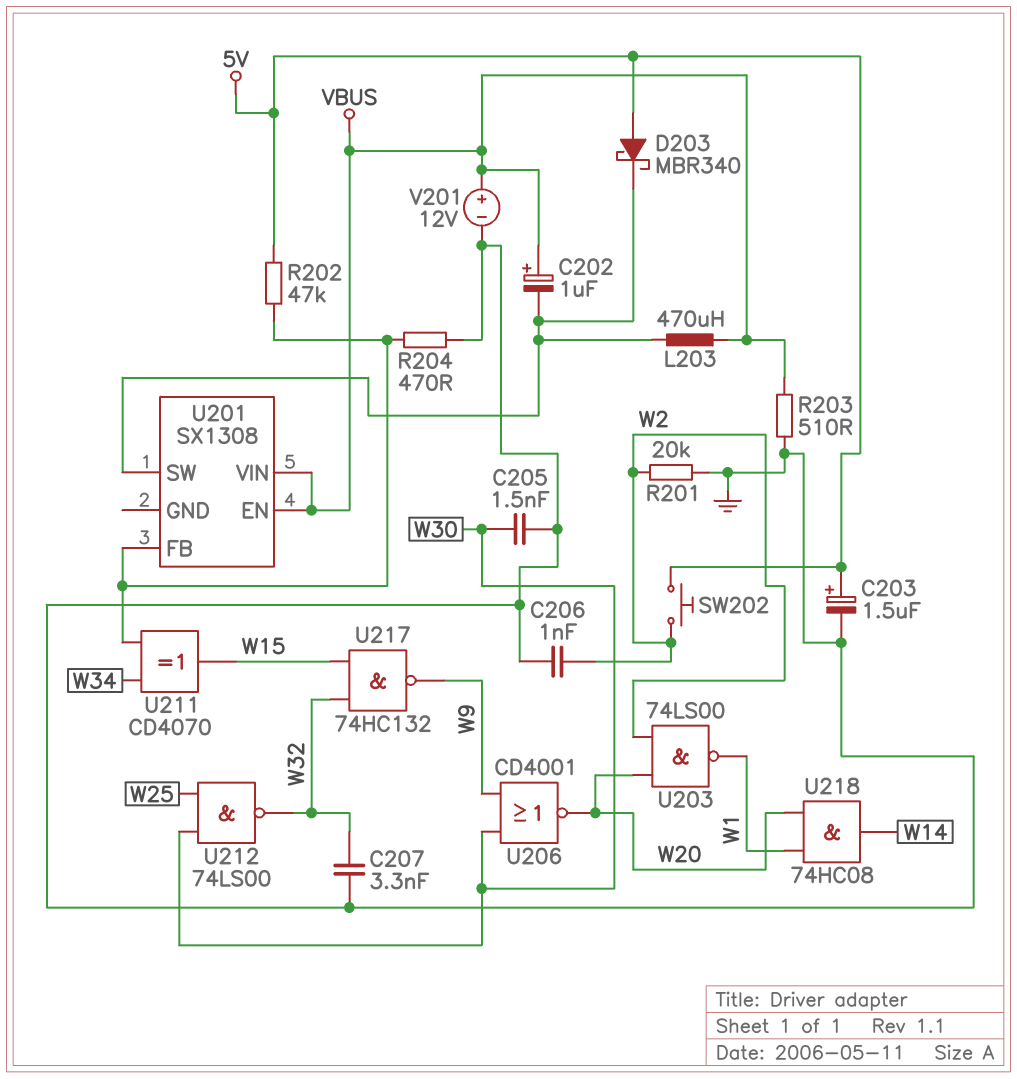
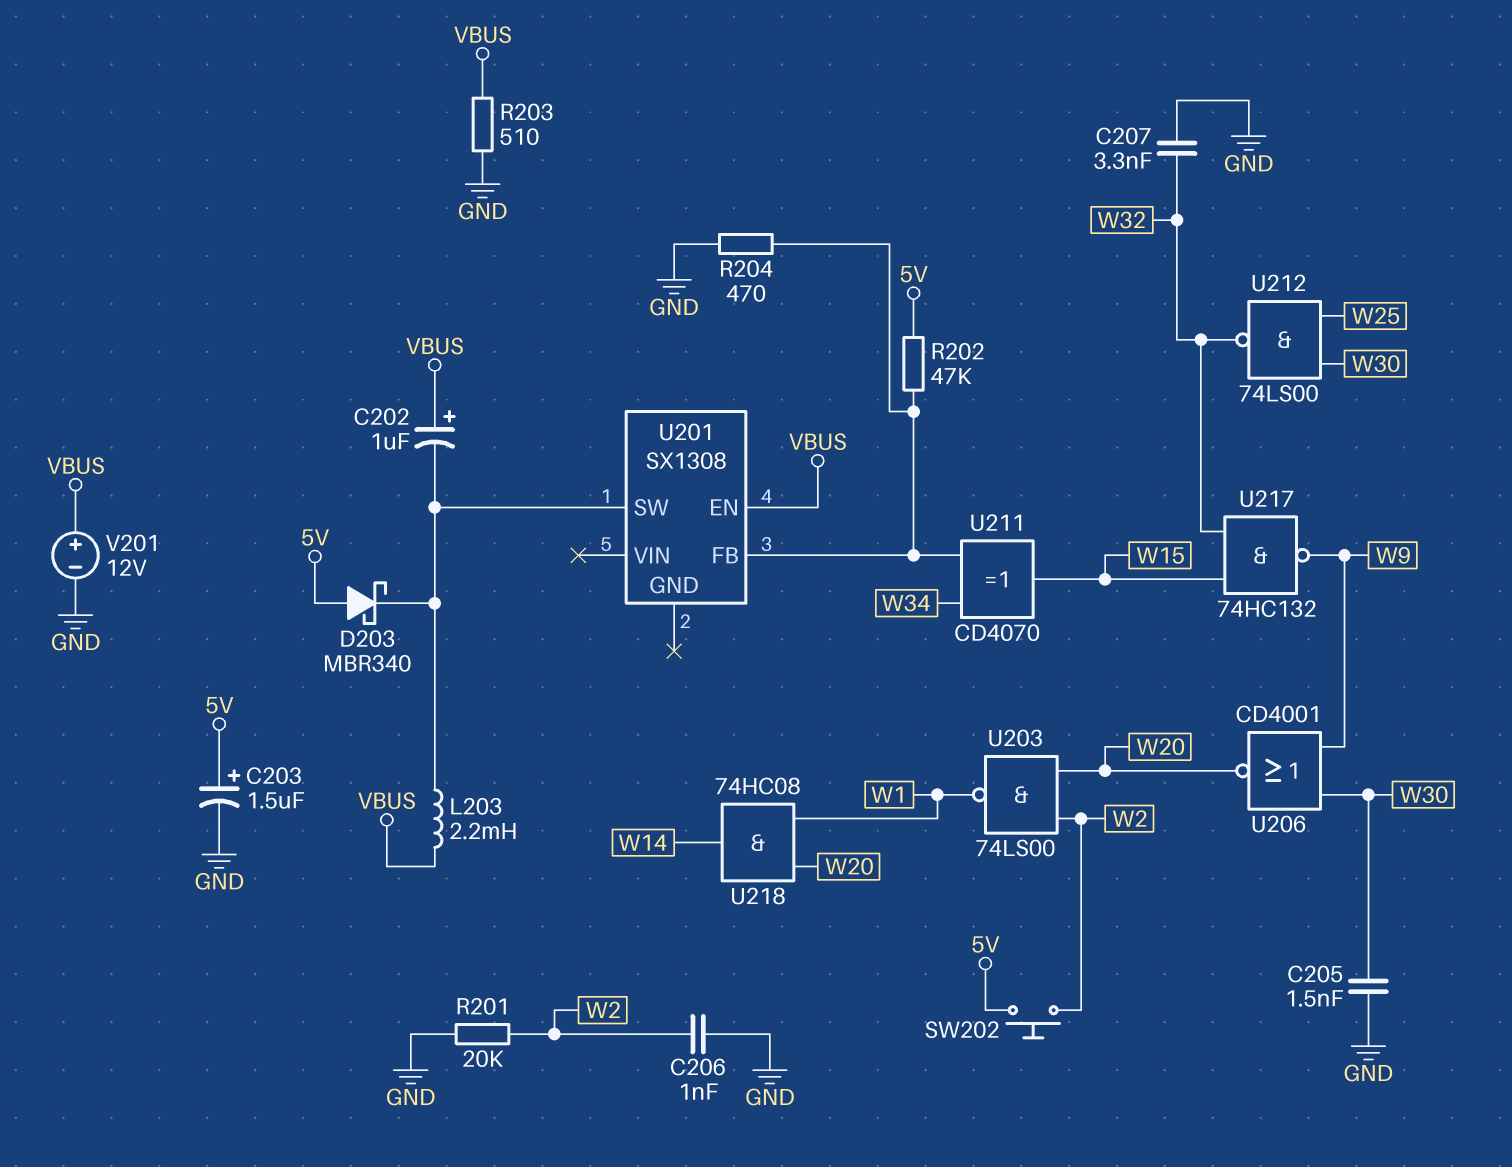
L203: 470uH (U201/SW, VBUS) -> 2.2mH (U201/SW, VBUS)
U201 pin VIN: VBUS -> none

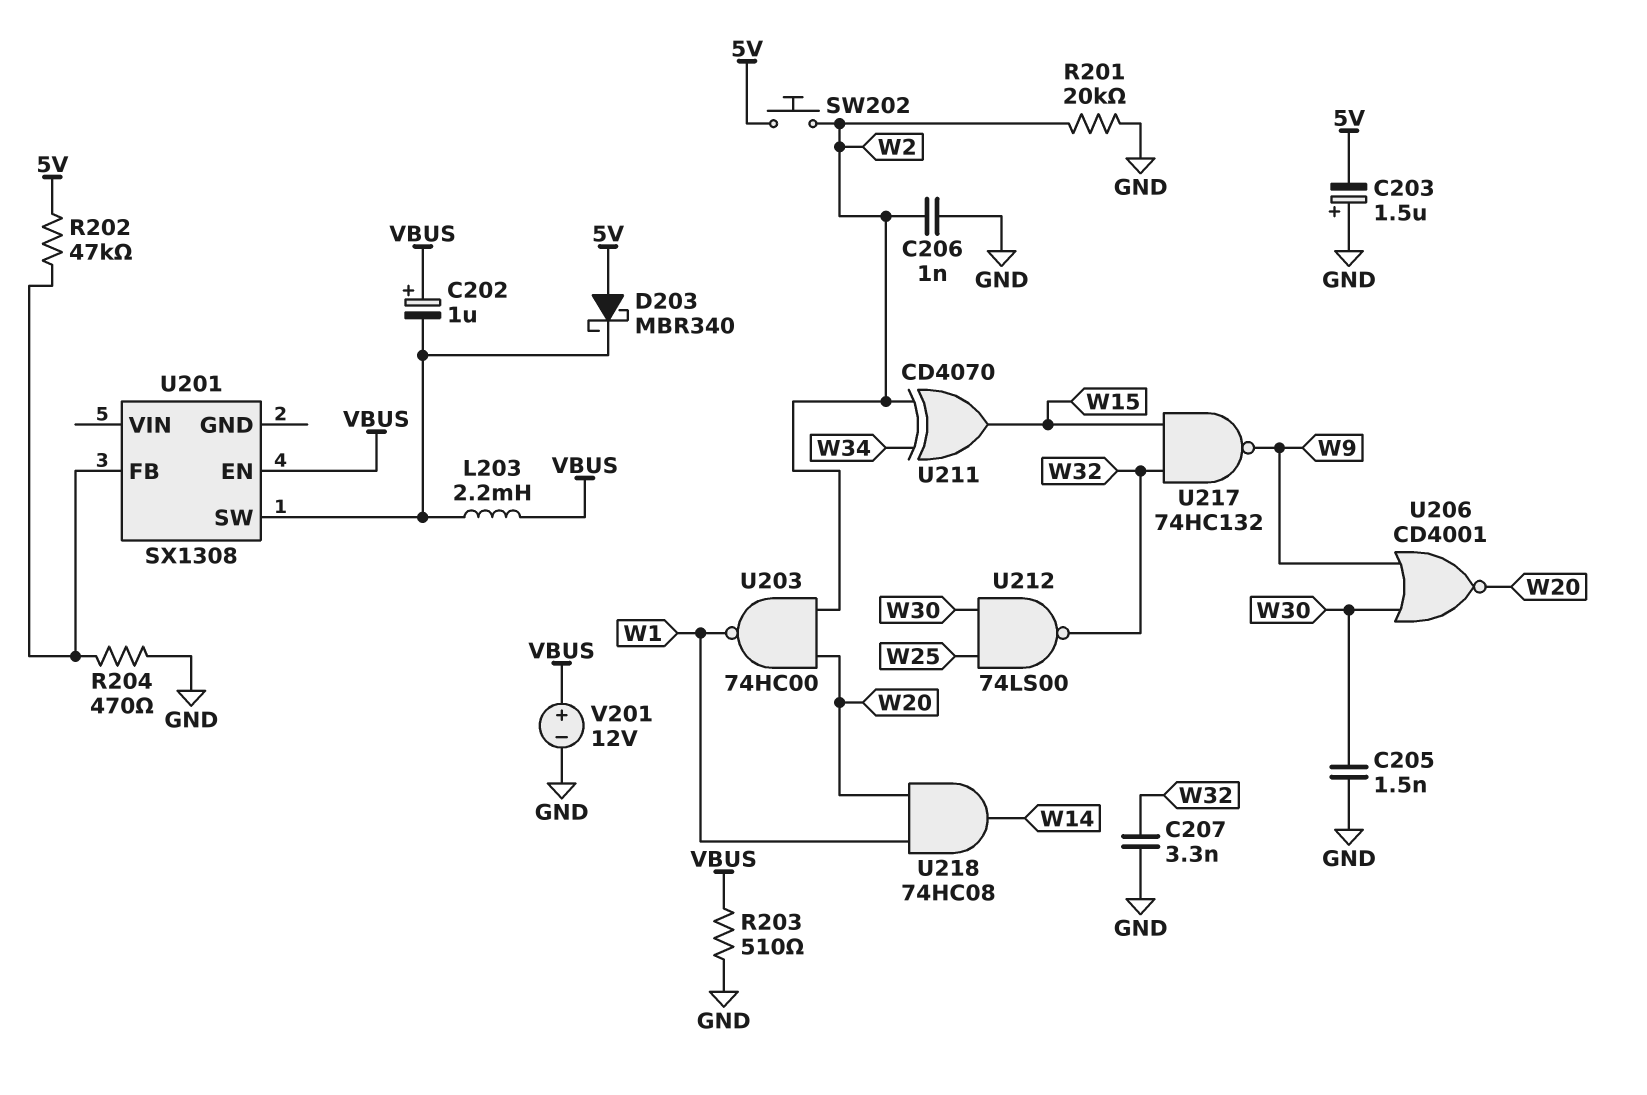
C203: 1.5uF (plus 5V, minus GND) -> 1.5uF (plus GND, minus 5V)
U203: NAND 74LS00 (in W2, in W20, out W1) -> NAND 74HC00 (in W2, in W20, out W1)
U211: XOR CD4070 (in U201/FB, in W34, out W15) -> XOR CD4070 (in W2, in W34, out W15)

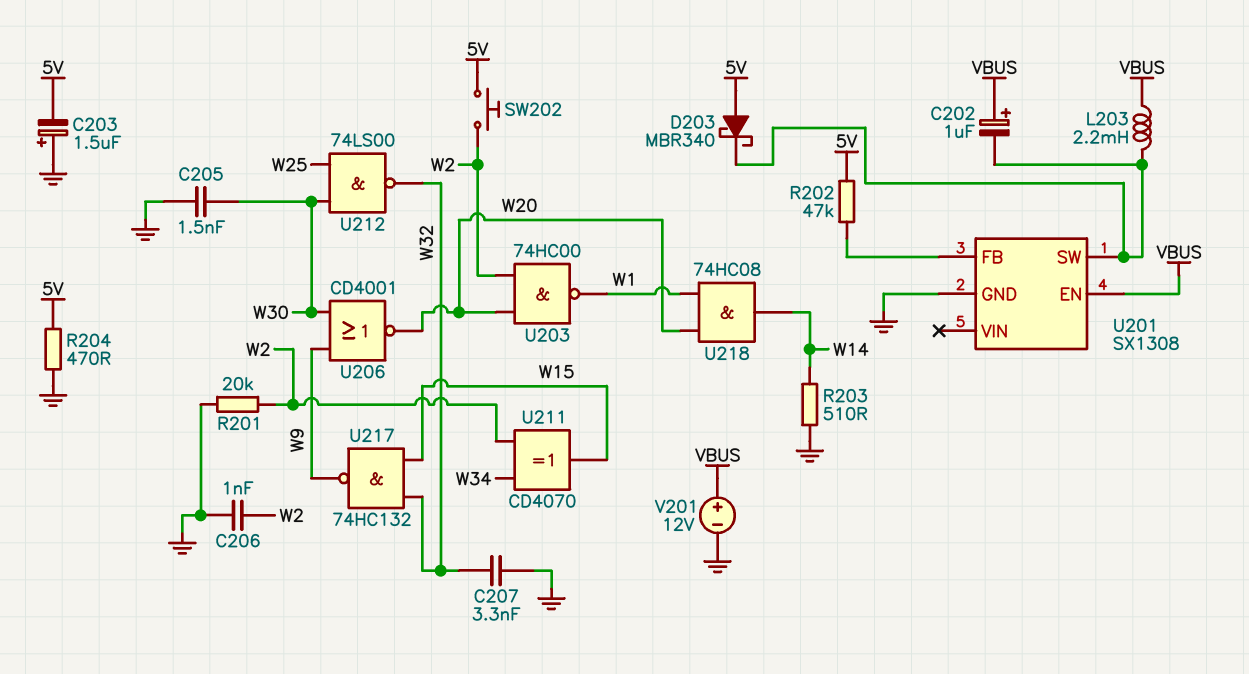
R203: 510 (GND, VBUS) -> 510 (GND, W14)
R204: 470 (GND, U201/FB) -> 470 (5V, GND)
U201 pin GND: none -> GND

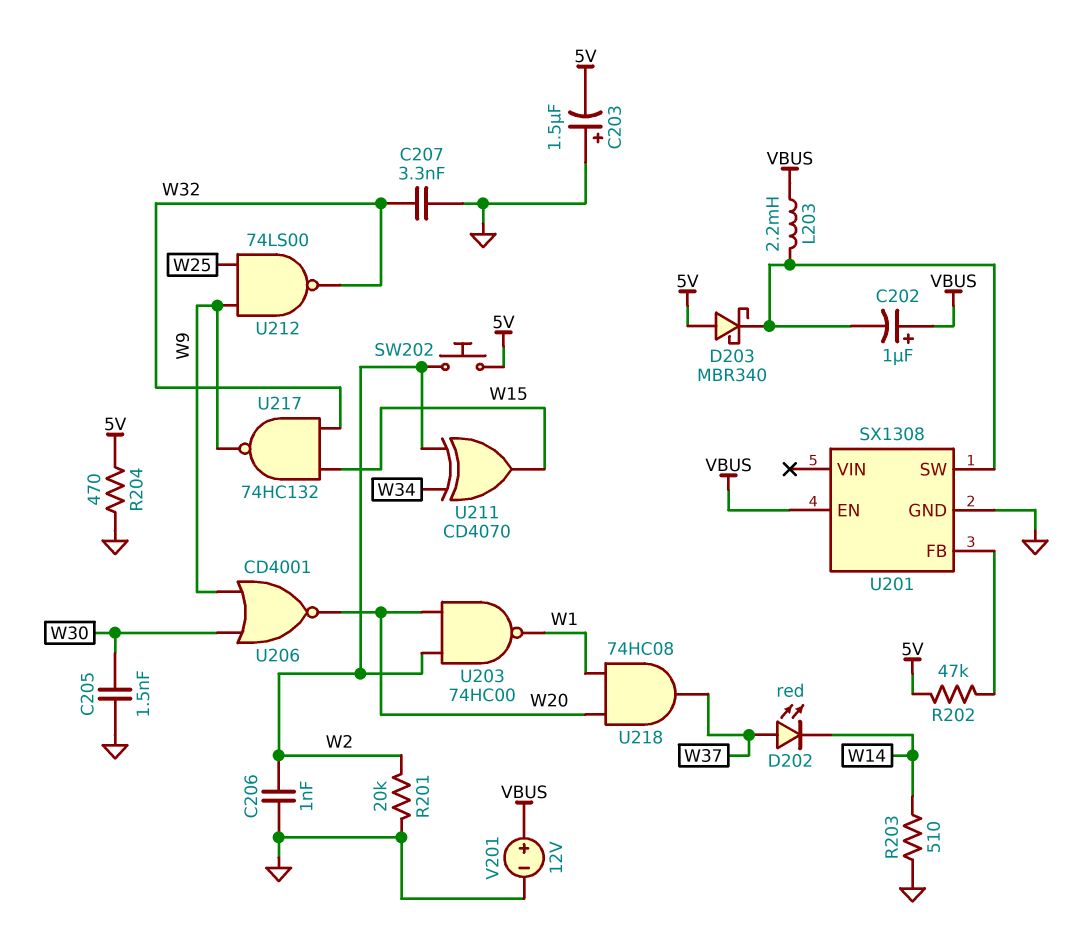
D202: none -> LED red (A W37, K W14)
U212: NAND 74LS00 (in W25, in W30, out W32) -> NAND 74LS00 (in W9, in W25, out W32)
U218: AND 74HC08 (in W1, in W20, out W14) -> AND 74HC08 (in W1, in W20, out W37)

